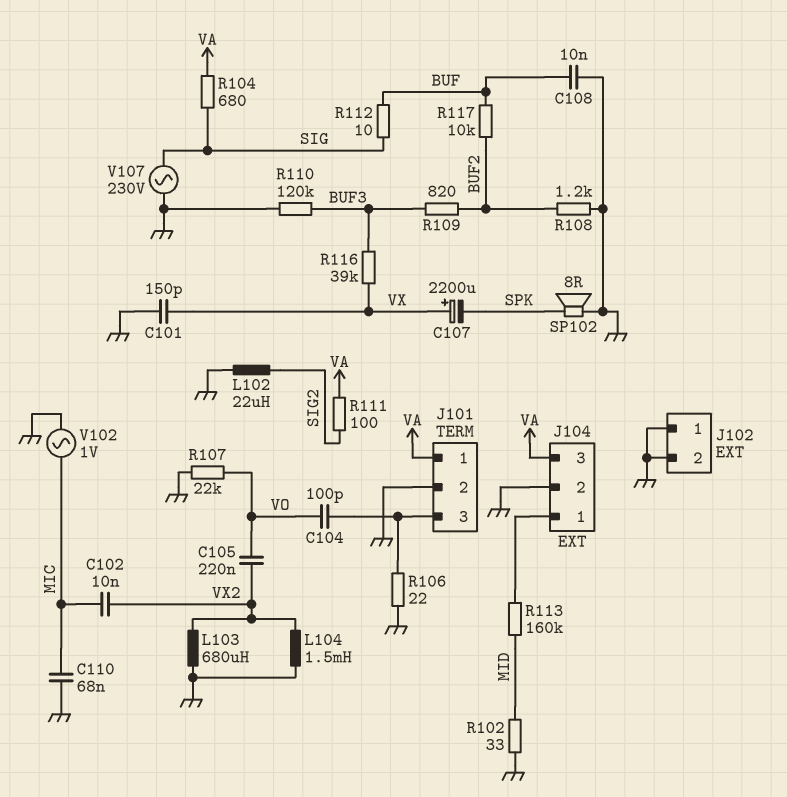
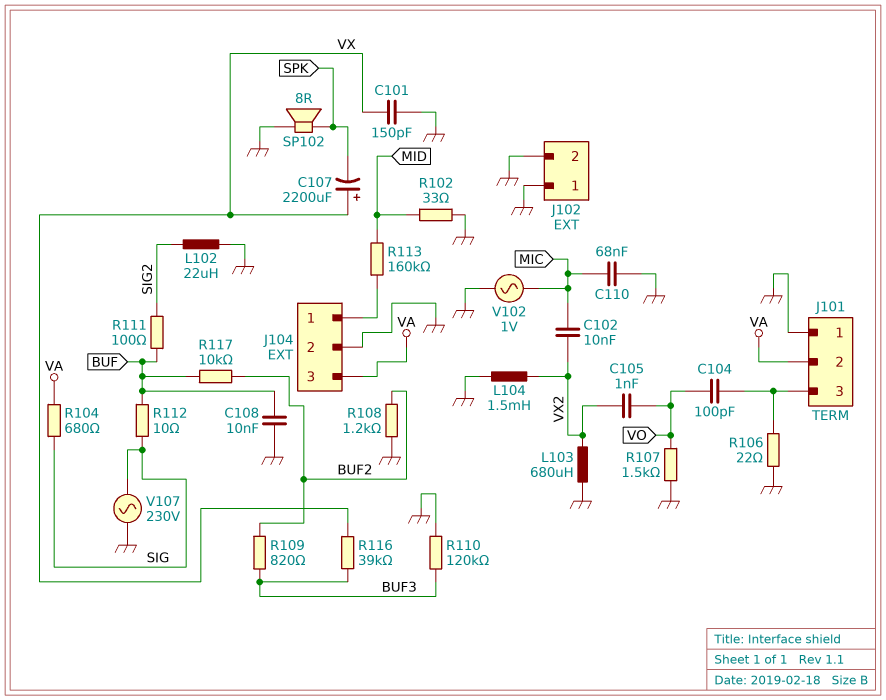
C105: 220nF (VO, VX2) -> 1nF (VO, VX2)
J101 pin 1: VA -> GND
J101 pin 2: GND -> VA
R107: 22k (GND, VO) -> 1.5k (GND, VO)
R111: 100 (SIG2, VA) -> 100 (BUF, SIG2)

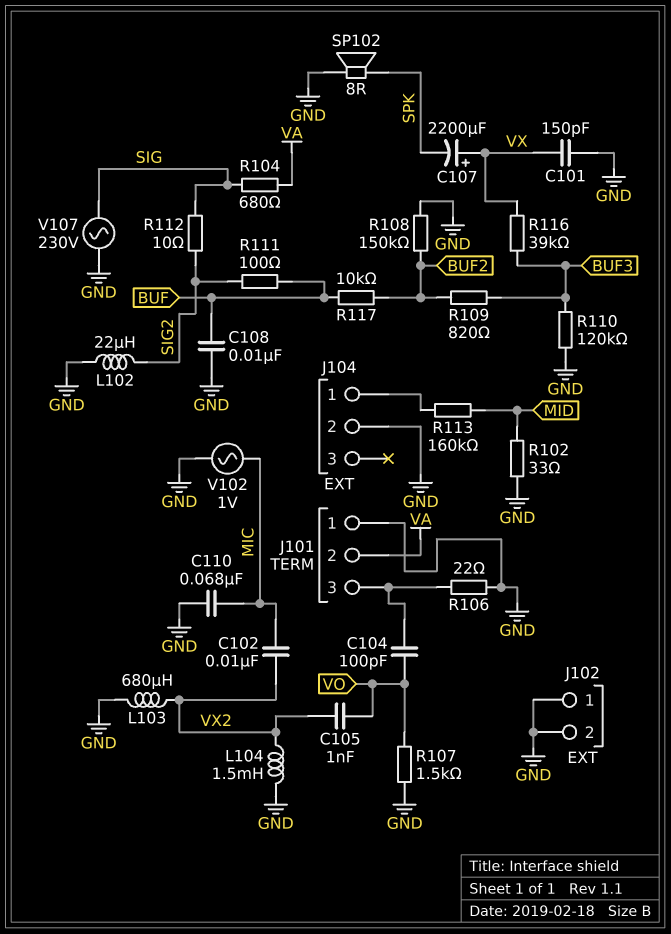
J104 pin 3: VA -> none
R108: 1.2k (BUF2, GND) -> 150k (BUF2, GND)
R112: 10 (BUF, SIG) -> 10 (SIG, SIG2)

